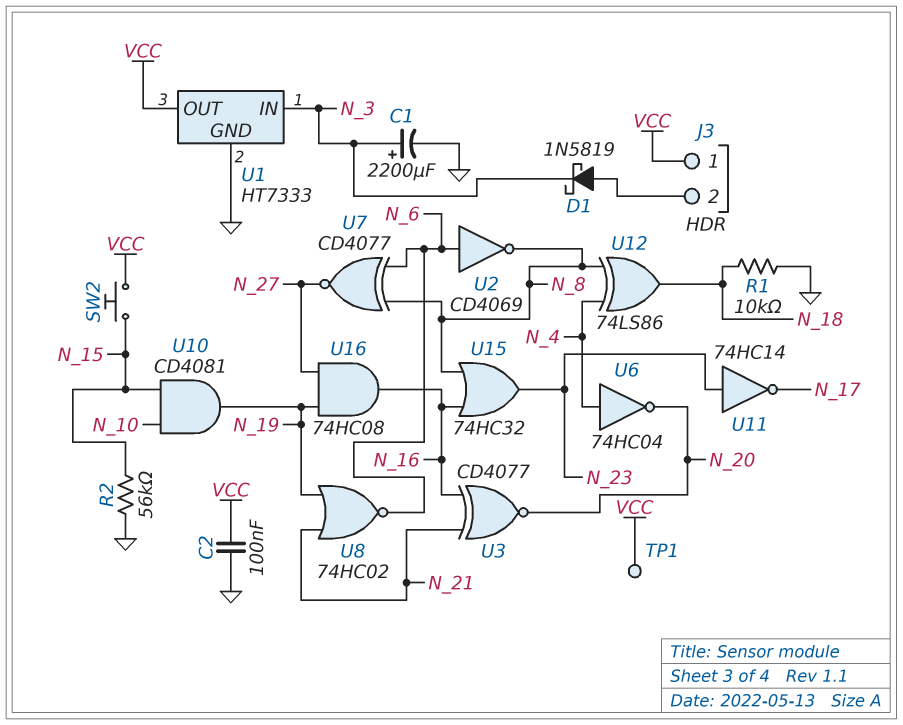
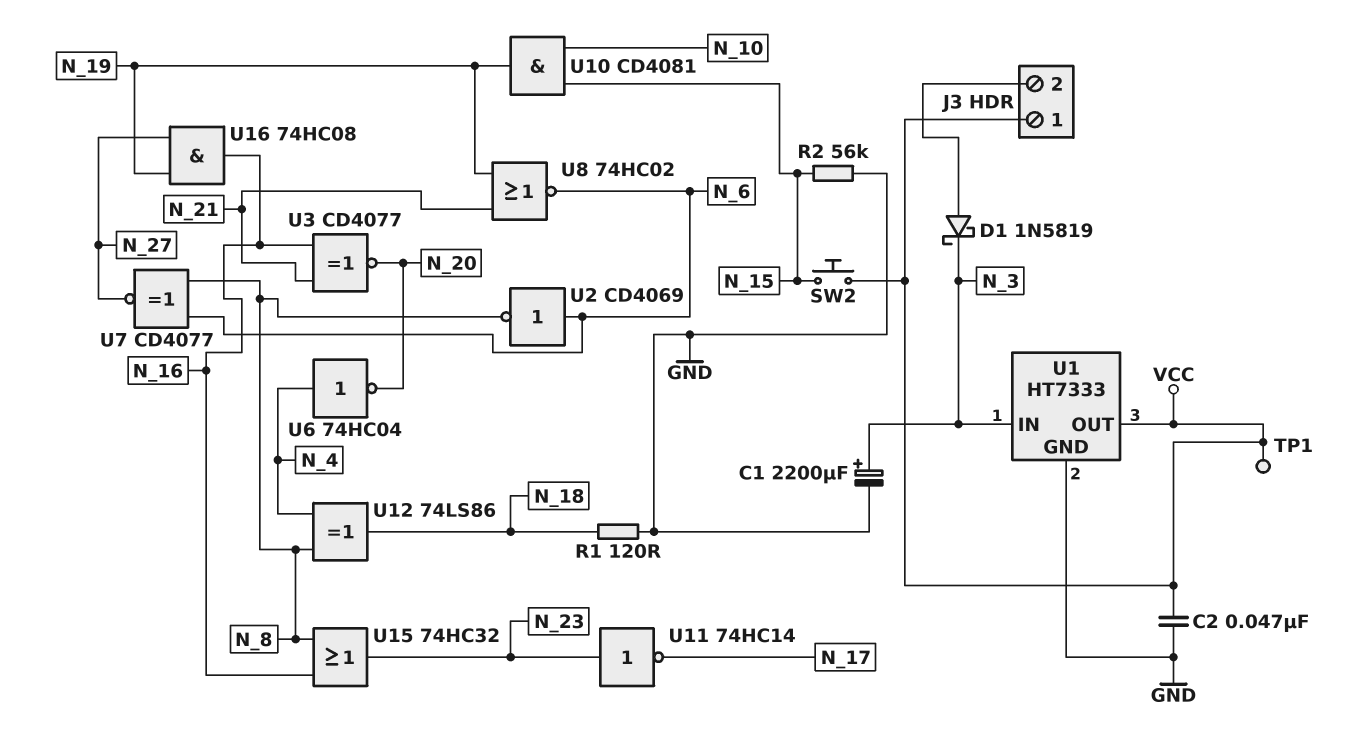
C2: 100nF (GND, VCC) -> 47nF (GND, VCC)
R1: 10k (GND, N_18) -> 120 (GND, N_18)

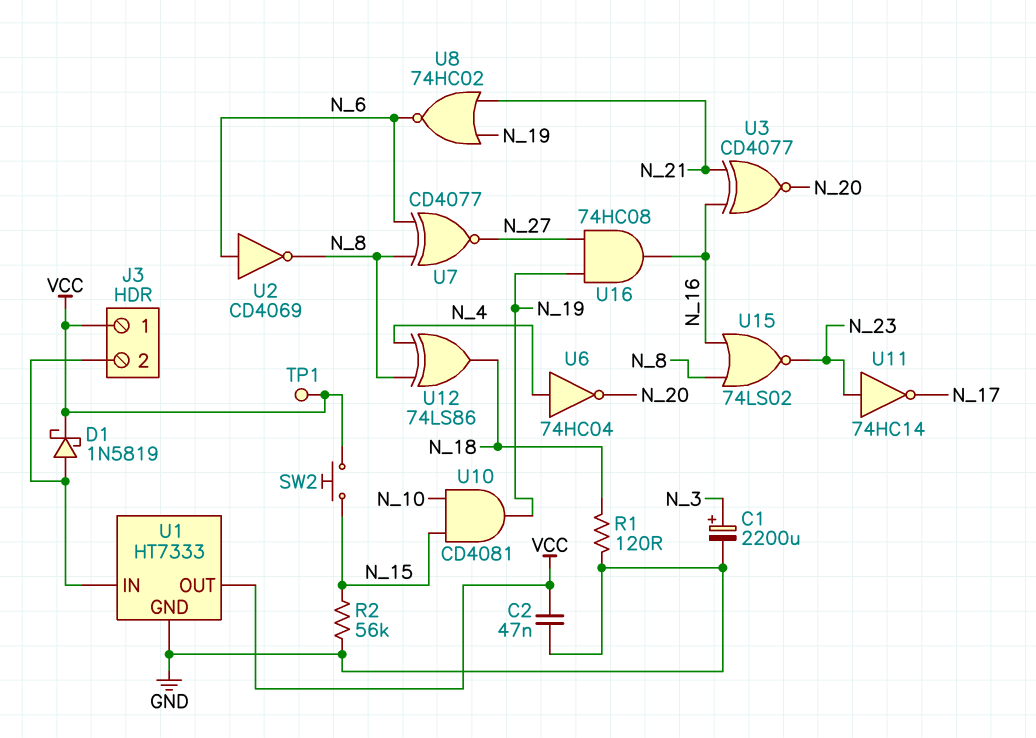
D1: schottky 1N5819 (A J3/2, K N_3) -> schottky 1N5819 (A J3/2, K VCC)
U1 pin IN: N_3 -> J3/2
U15: OR 74HC32 (in N_8, in N_16, out N_23) -> NOR 74LS02 (in N_8, in N_16, out N_23)

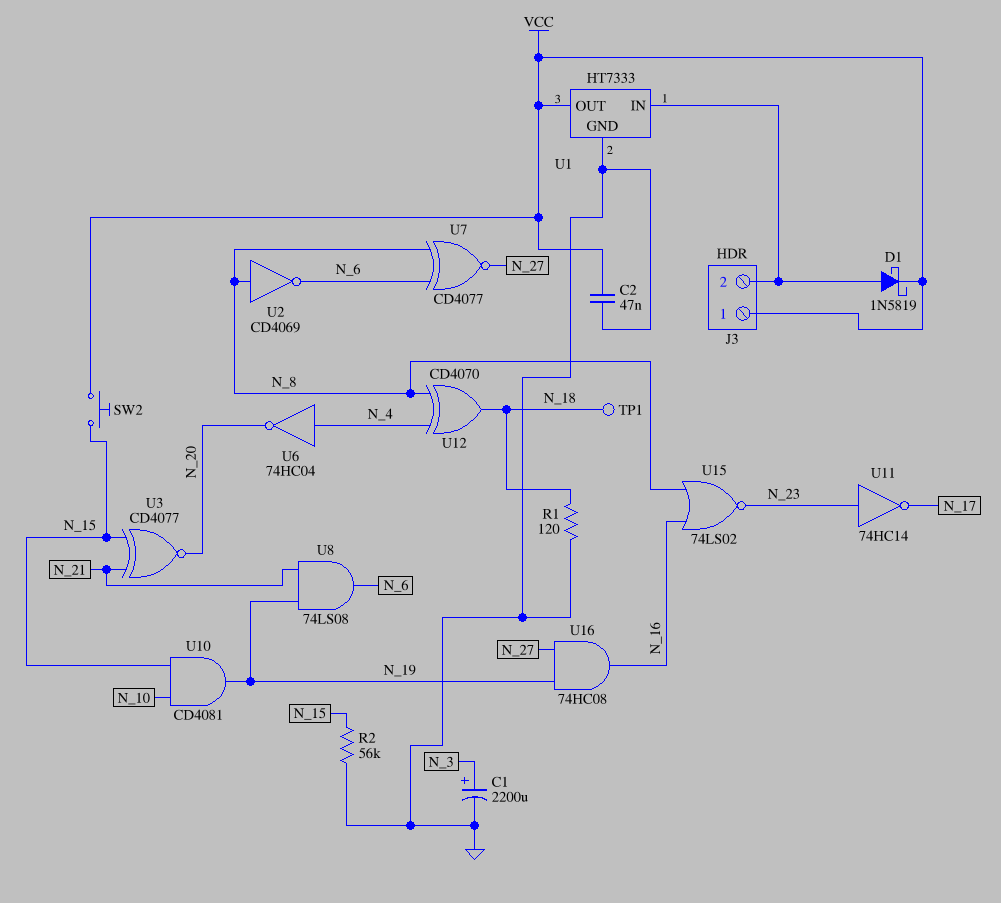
TP1: test point (VCC) -> test point (N_18)
U2: NOT CD4069 (in N_6, out N_8) -> NOT CD4069 (in N_8, out N_6)
U3: XNOR CD4077 (in N_16, in N_21, out N_20) -> XNOR CD4077 (in N_15, in N_21, out N_20)
U8: NOR 74HC02 (in N_19, in N_21, out N_6) -> AND 74LS08 (in N_19, in N_21, out N_6)
U12: XOR 74LS86 (in N_4, in N_8, out N_18) -> XOR CD4070 (in N_4, in N_8, out N_18)

